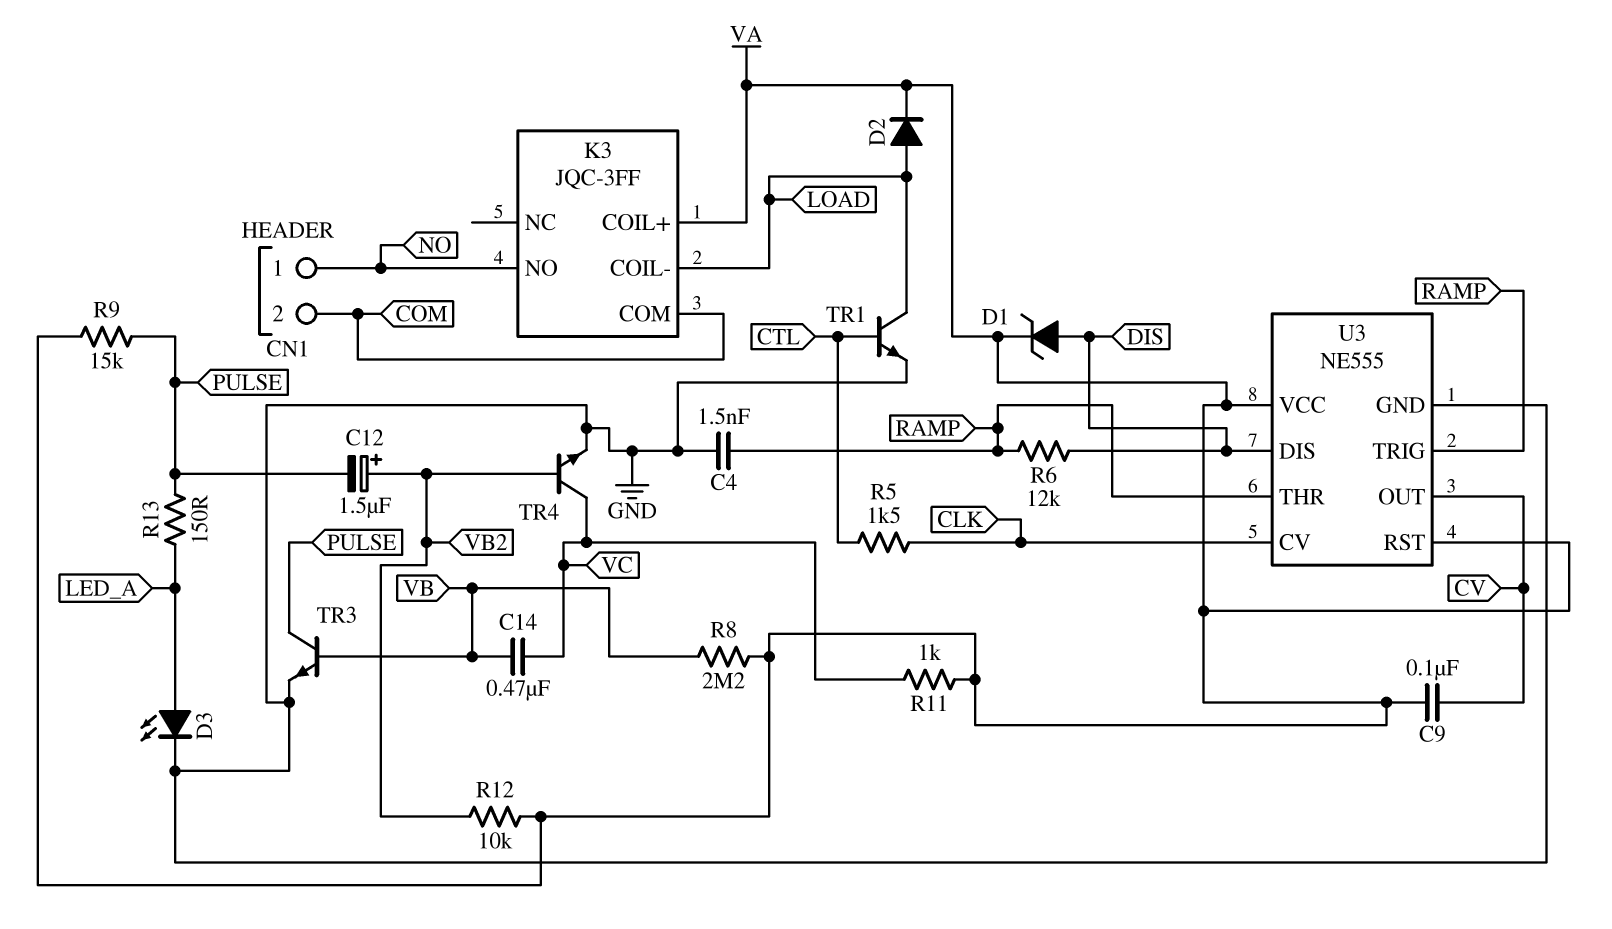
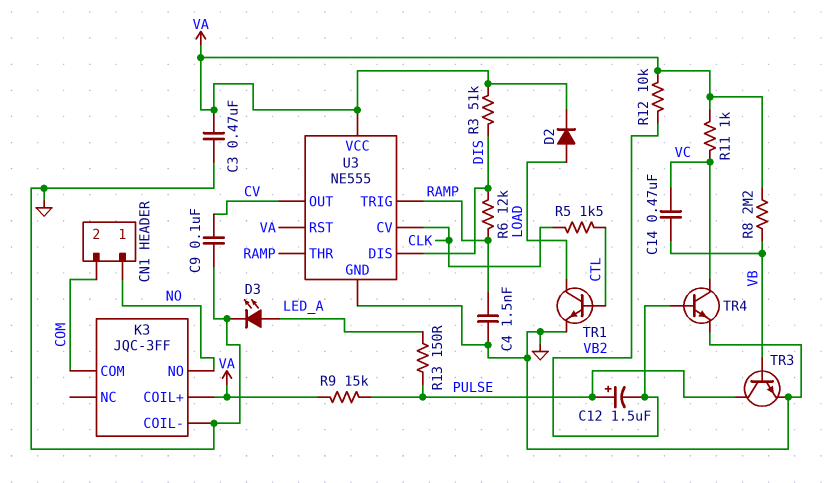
C3: none -> 470nF (GND, VA)
C9: 100nF (CV, VA) -> 100nF (CV, GND)
C12: 1.5uF (plus VB2, minus PULSE) -> 1.5uF (plus PULSE, minus VB2)
D1: zener (A DIS, K VA) -> none
K3 pin COIL-: LOAD -> GND
R3: none -> 51k (DIS, VA)

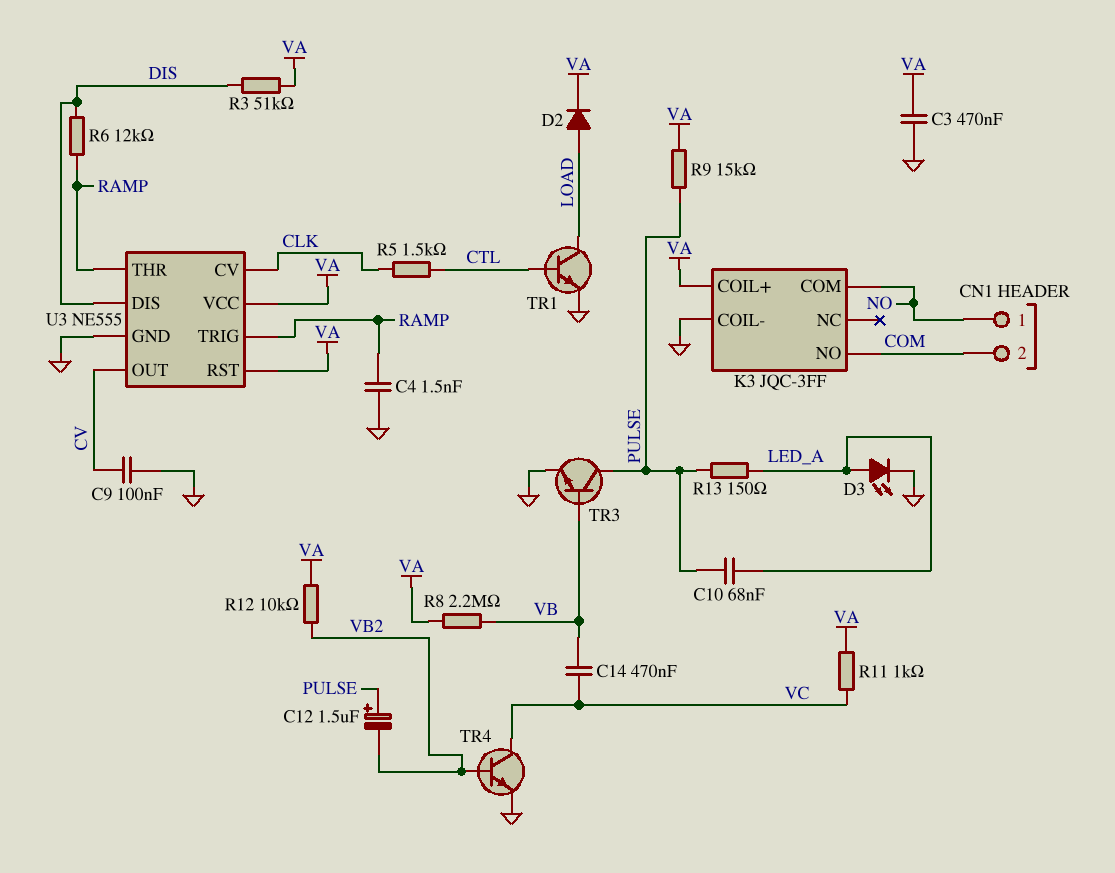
C10: none -> 68nF (LED_A, PULSE)
K3 pin COM: COM -> NO
K3 pin NO: NO -> COM

